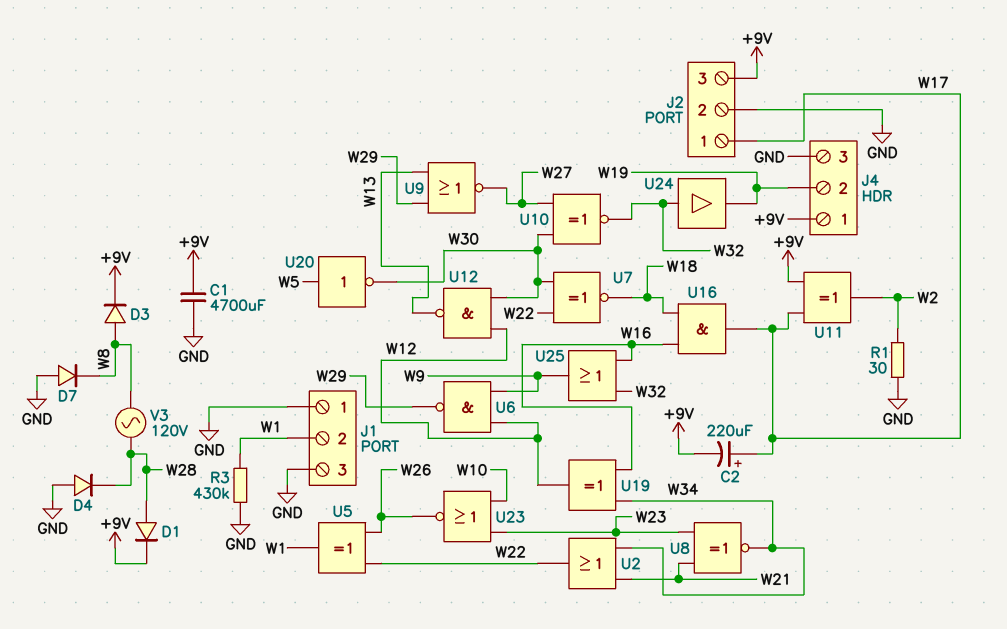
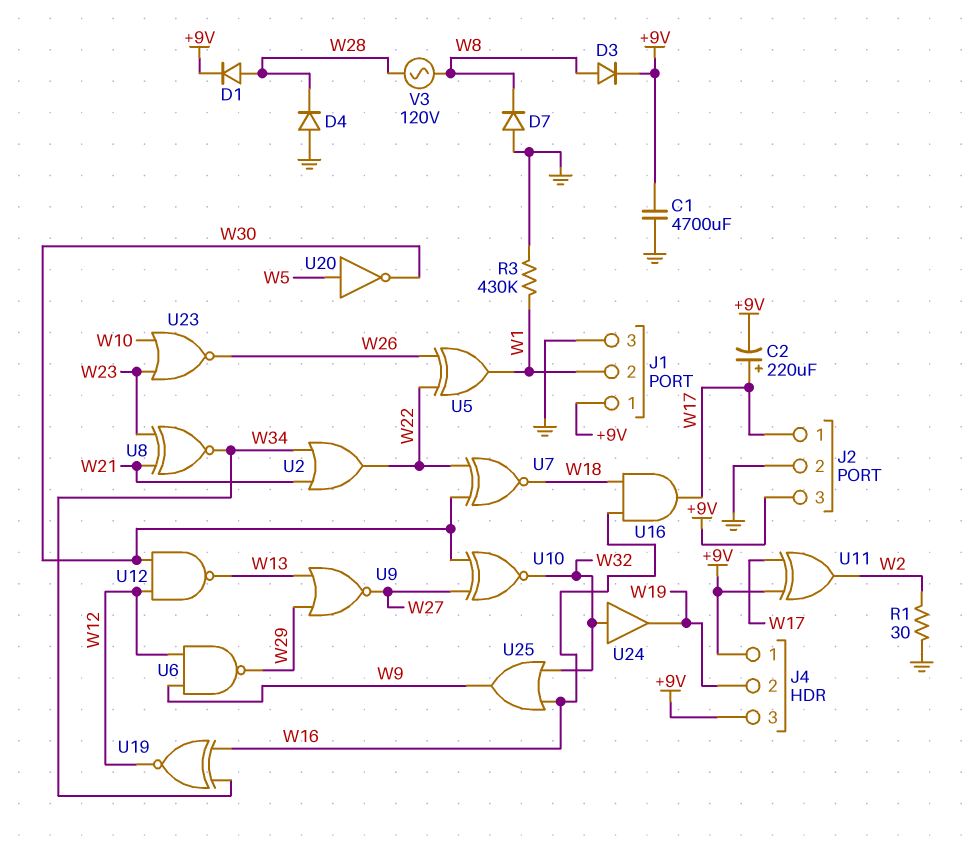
J1 pin 1: GND -> +9V
J4 pin 3: GND -> +9V
U19: XOR (in W16, in W34, out W12) -> XNOR (in W16, in W34, out W12)

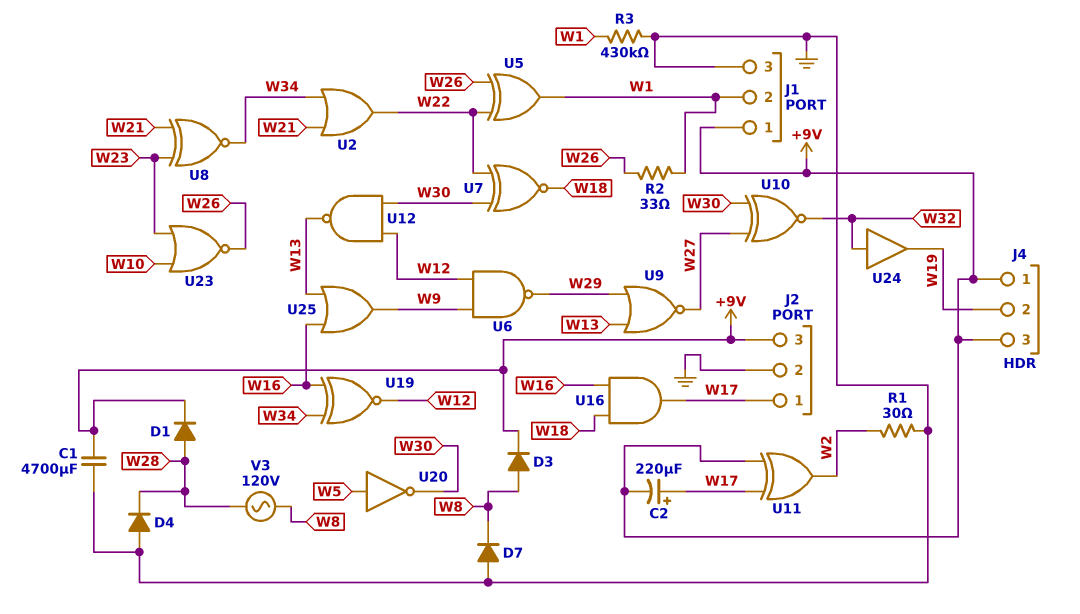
R2: none -> 33 (W1, W26)
U25: OR (in W16, in W32, out W9) -> OR (in W13, in W16, out W9)

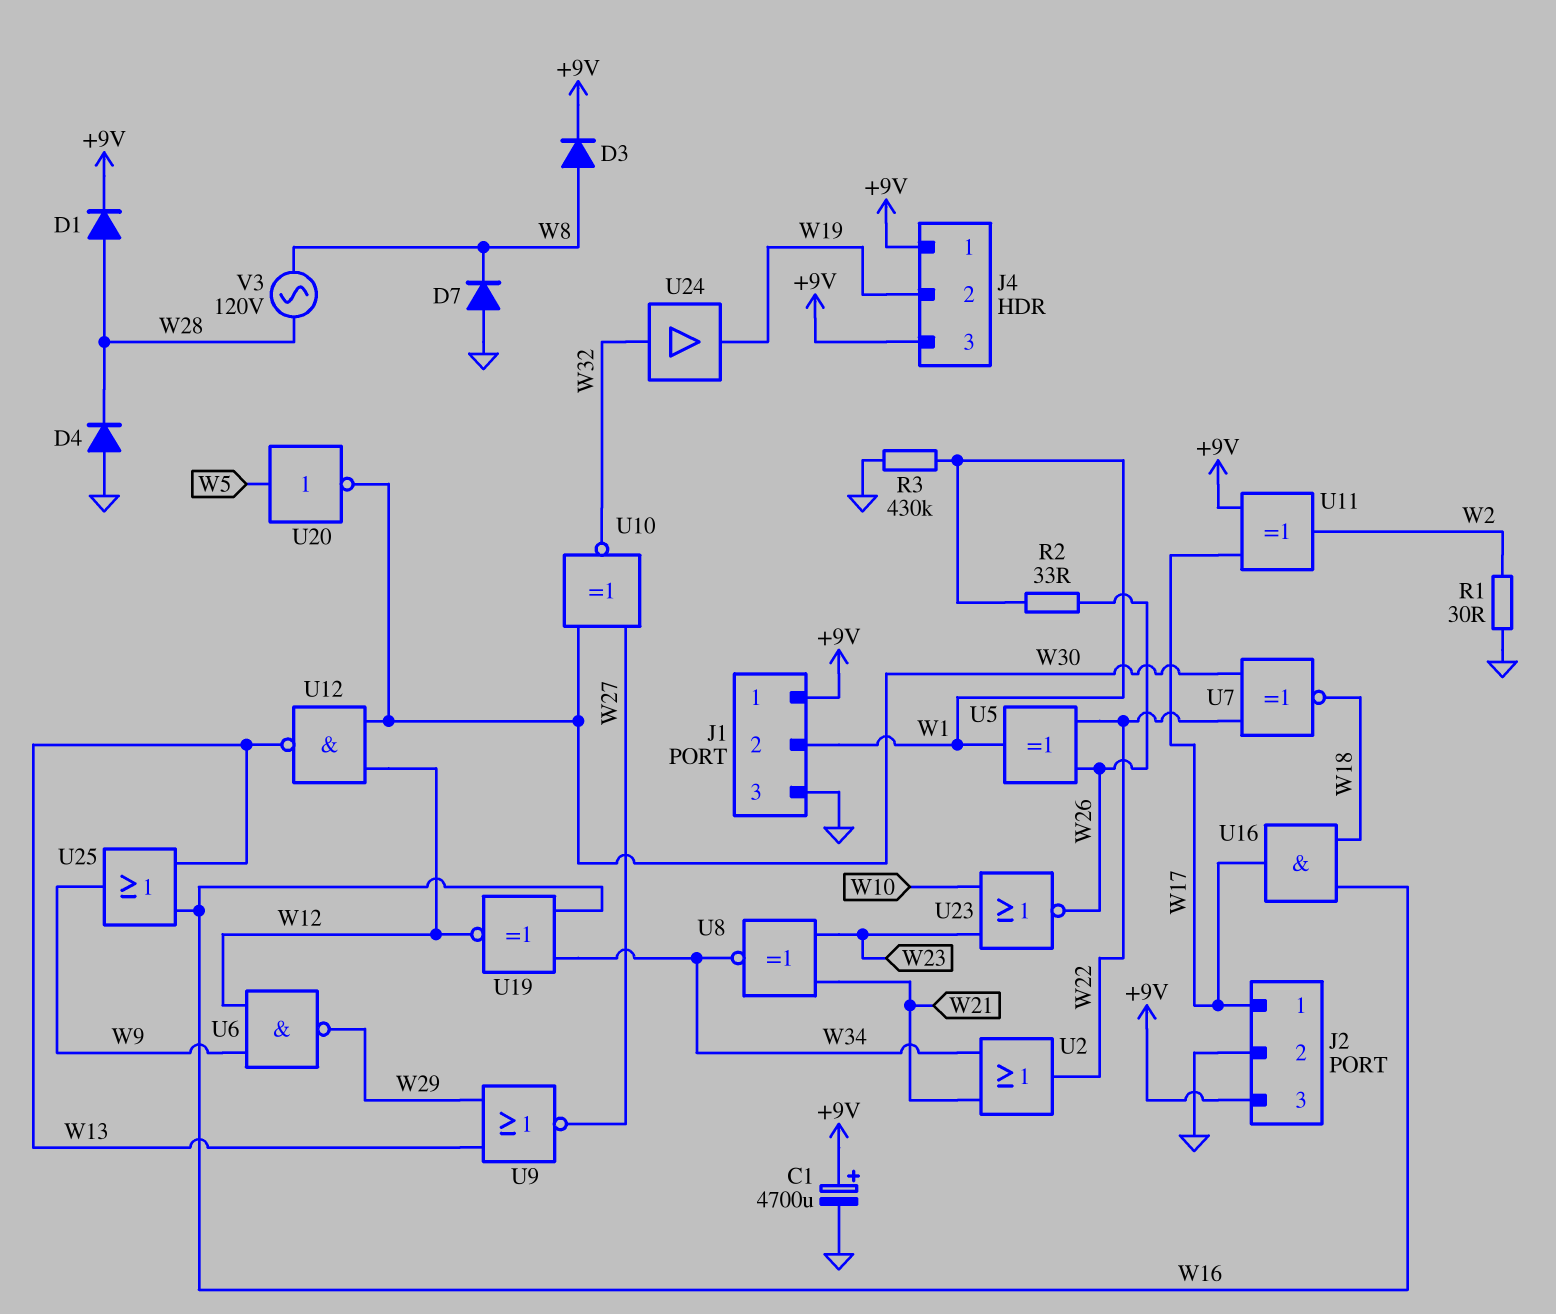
C1: 4700uF (+9V, GND) -> 4700uF (plus +9V, minus GND)
C2: 220uF (plus W17, minus +9V) -> none

